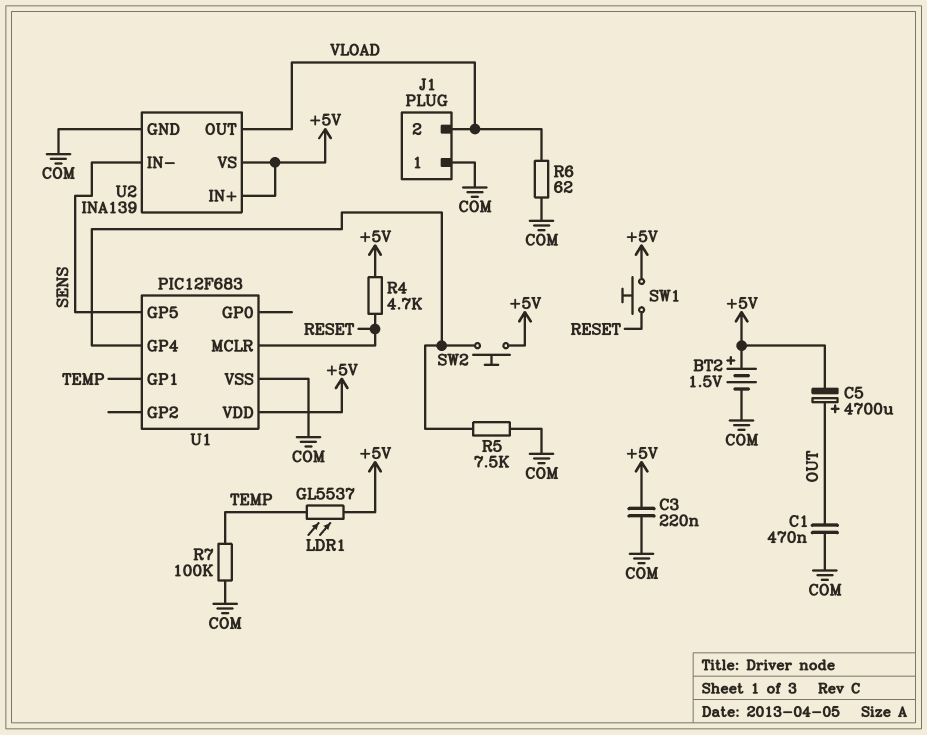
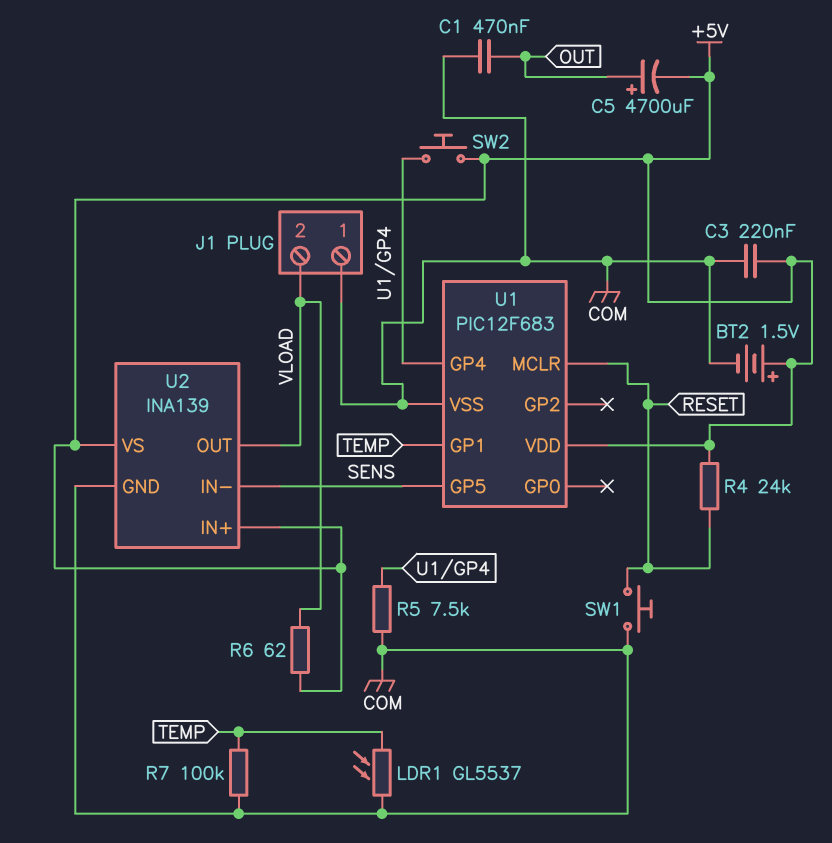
LDR1: GL5537 (+5V, TEMP) -> GL5537 (COM, TEMP)
R4: 4.7k (+5V, RESET) -> 24k (+5V, RESET)
R6: 62 (COM, VLOAD) -> 62 (+5V, VLOAD)
SW1: button (+5V, RESET) -> button (COM, RESET)

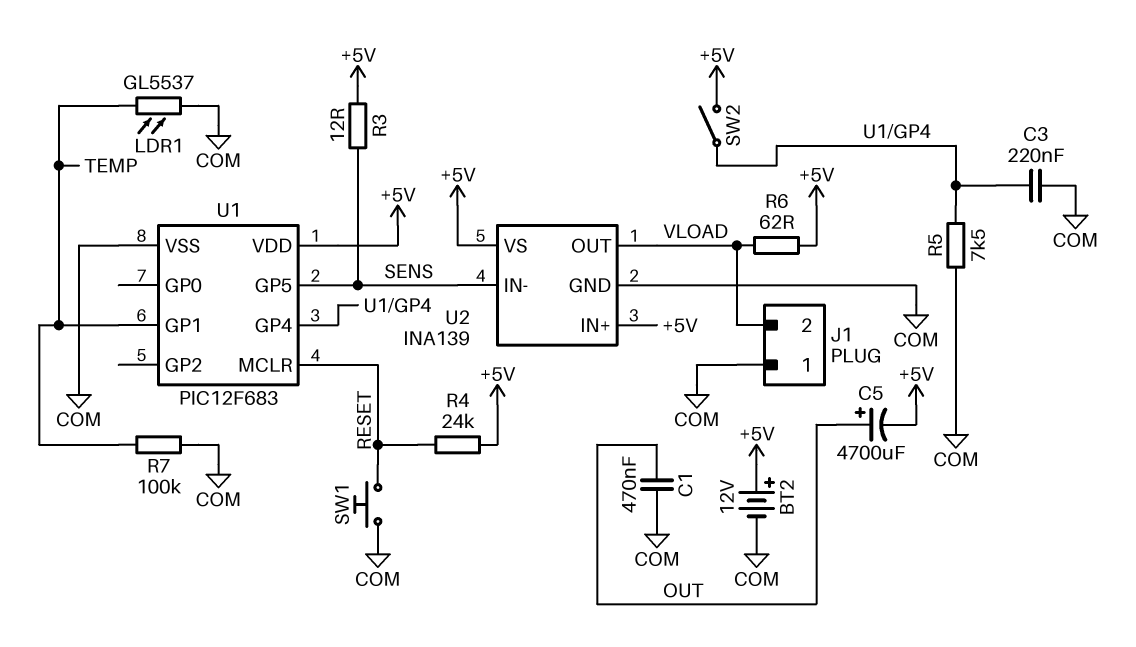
BT2: 1.5V (plus +5V, minus COM) -> 12V (plus +5V, minus COM)
C3: 220nF (+5V, COM) -> 220nF (COM, U1/GP4)
R3: none -> 12 (+5V, SENS)
SW2: button (+5V, U1/GP4) -> switch (+5V, U1/GP4)

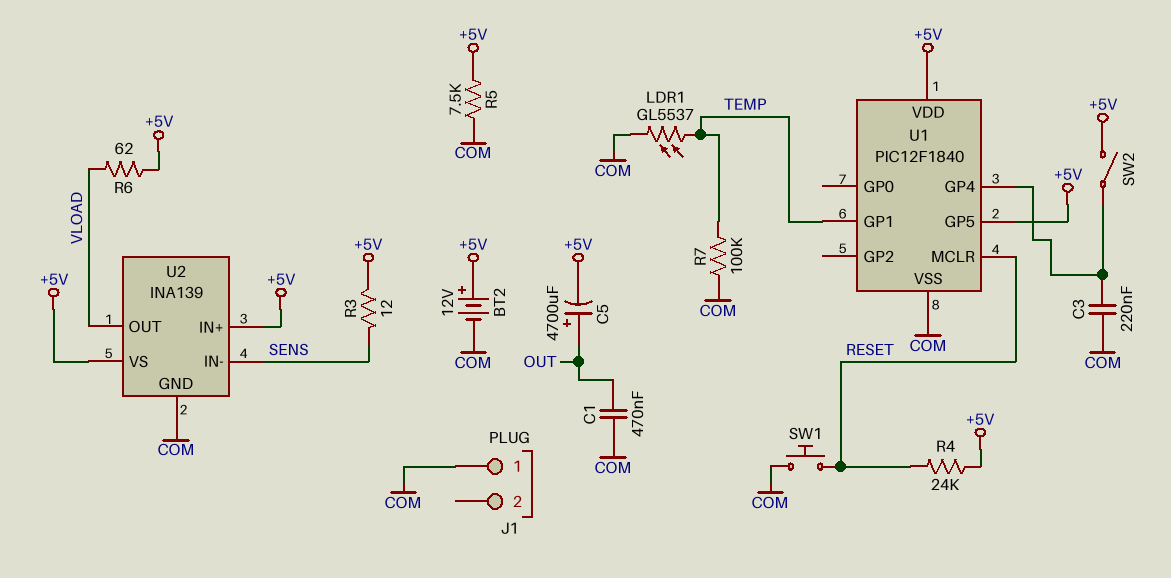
J1 pin 2: VLOAD -> none
R5: 7.5k (COM, U1/GP4) -> 7.5k (+5V, COM)
U1: PIC12F683 -> PIC12F1840
U1 pin GP5: SENS -> +5V

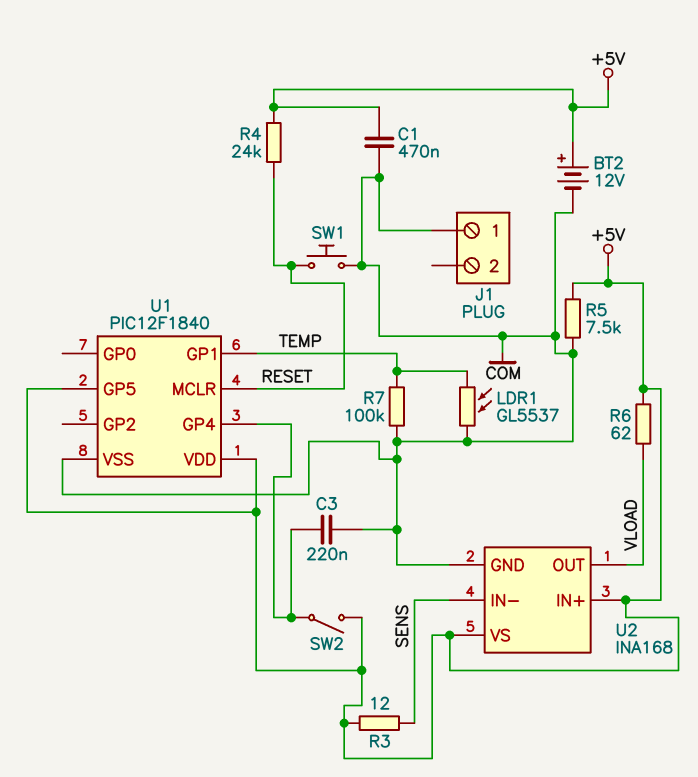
C1: 470nF (COM, OUT) -> 470nF (+5V, COM)
C5: 4700uF (plus OUT, minus +5V) -> none
U2: INA139 -> INA168

